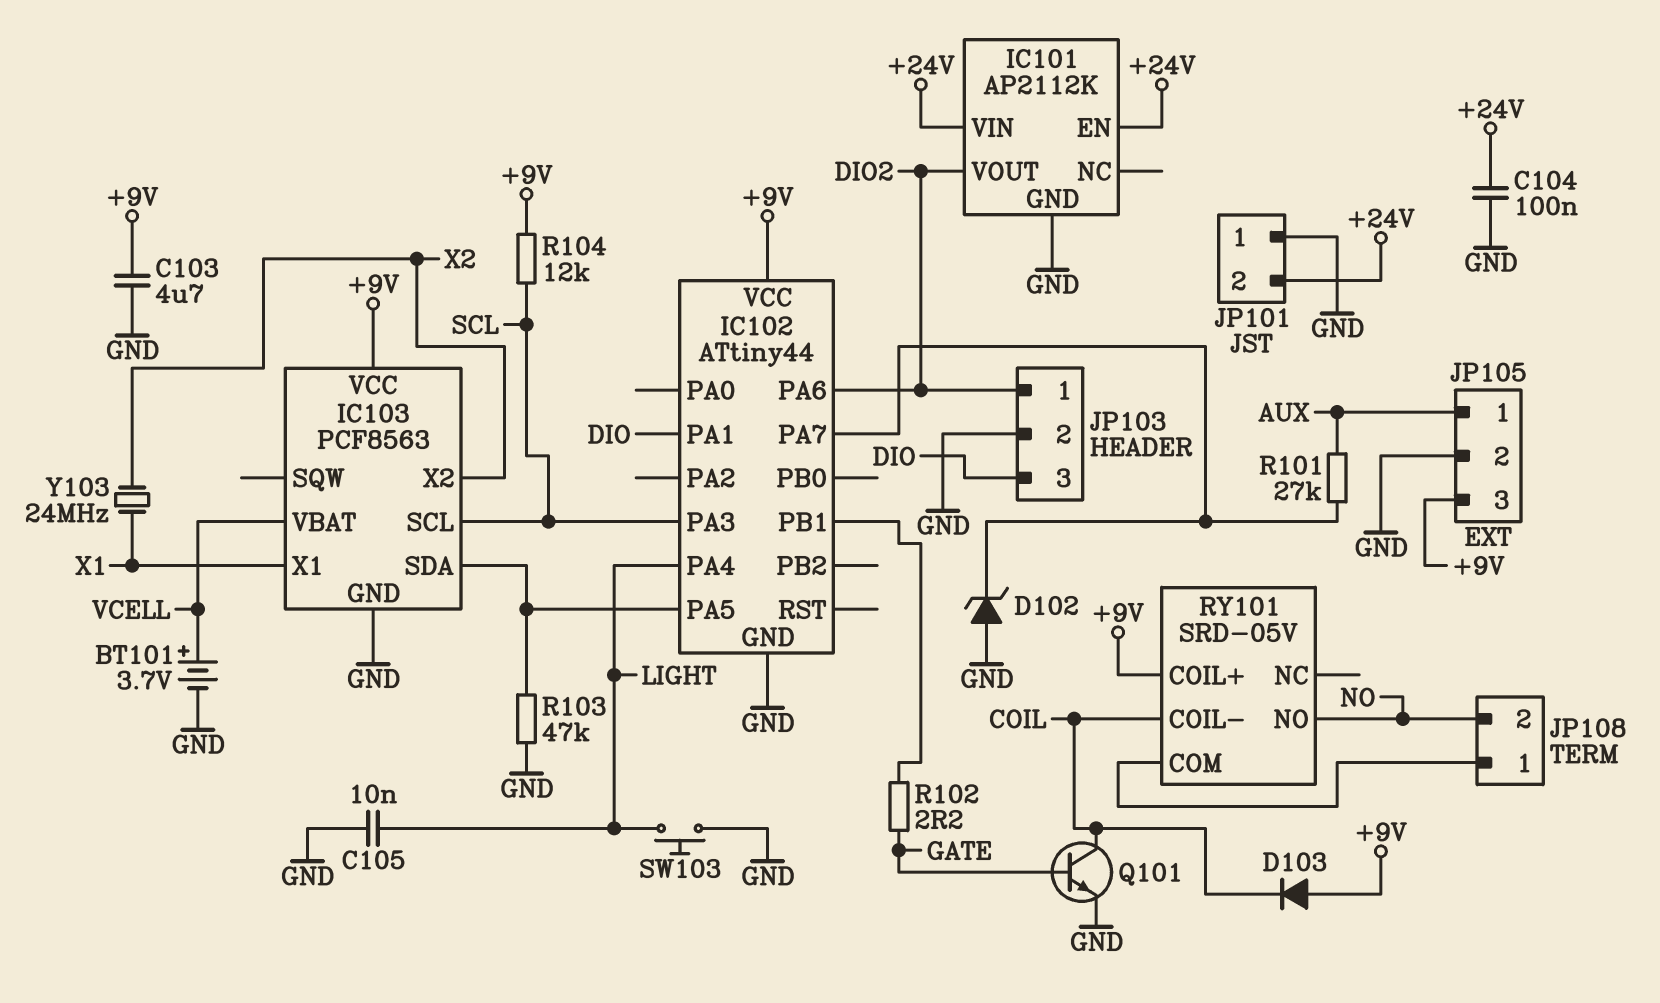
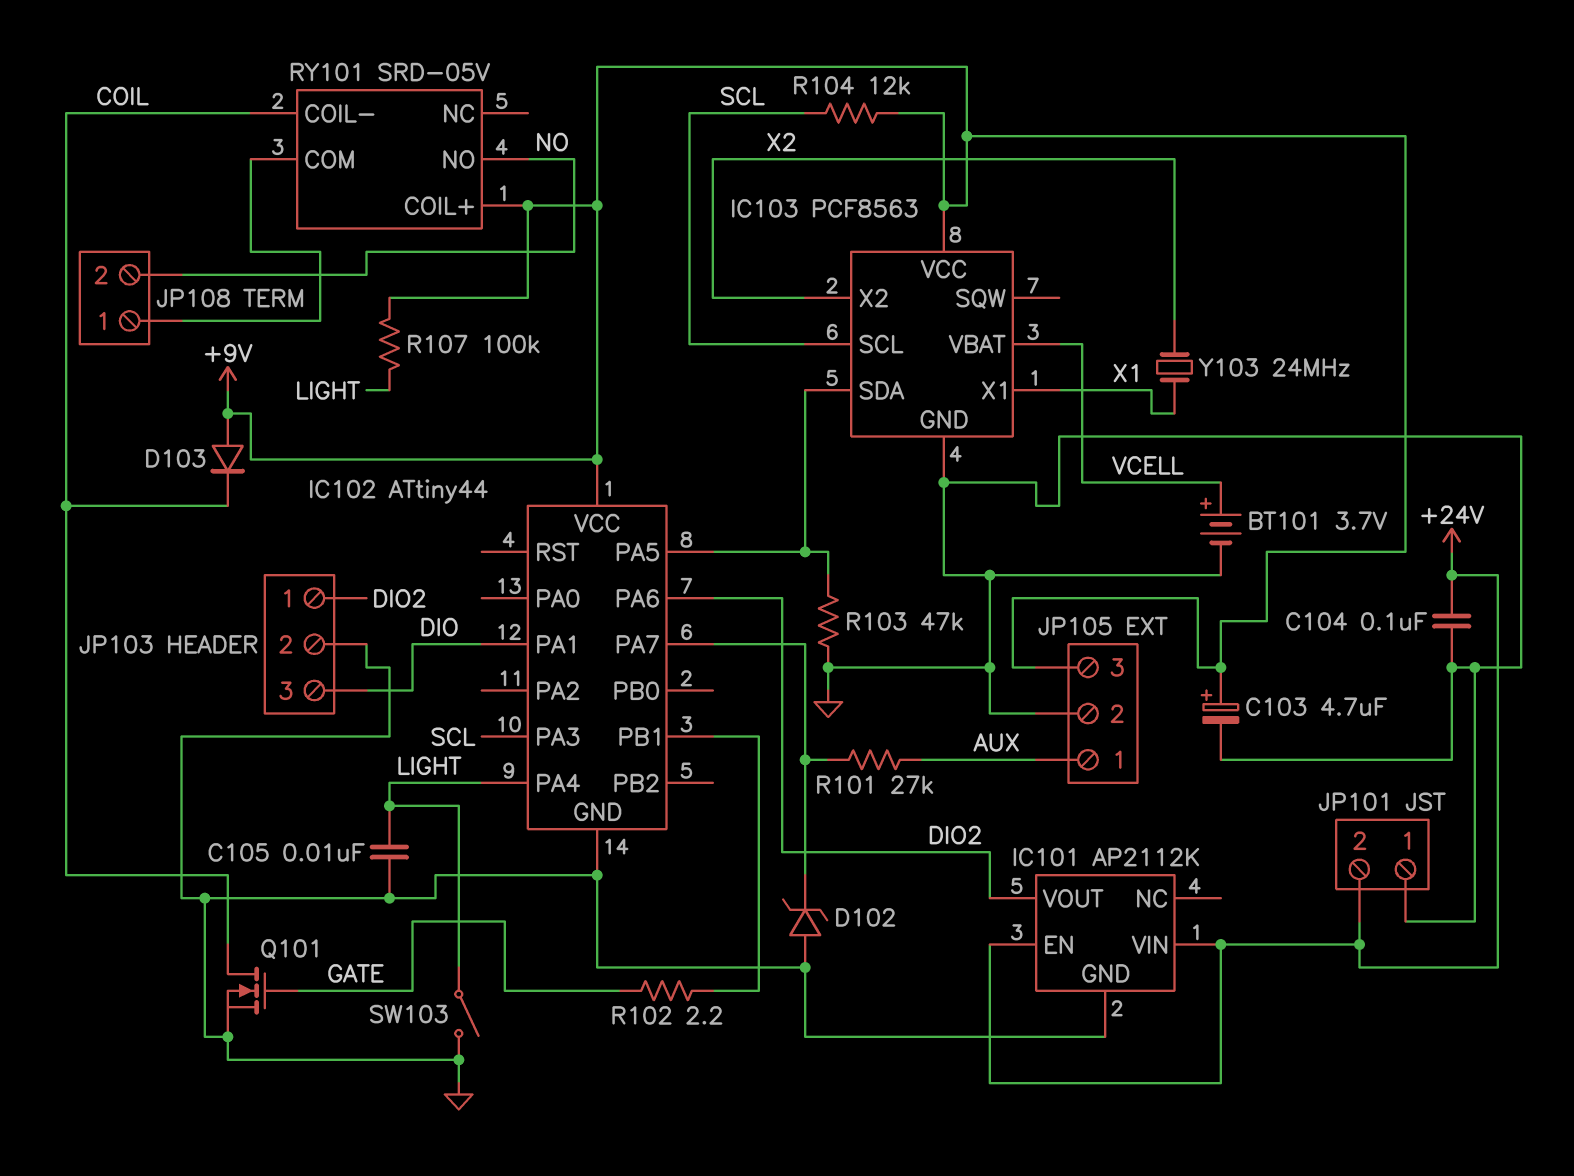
C103: 4.7uF (+9V, GND) -> 4.7uF (plus +9V, minus GND)
Q101: NPN (B GATE, C COIL, E GND) -> NMOS (G GATE, D COIL, S GND)
R107: none -> 100k (+9V, LIGHT)
SW103: button (GND, LIGHT) -> switch (GND, LIGHT)

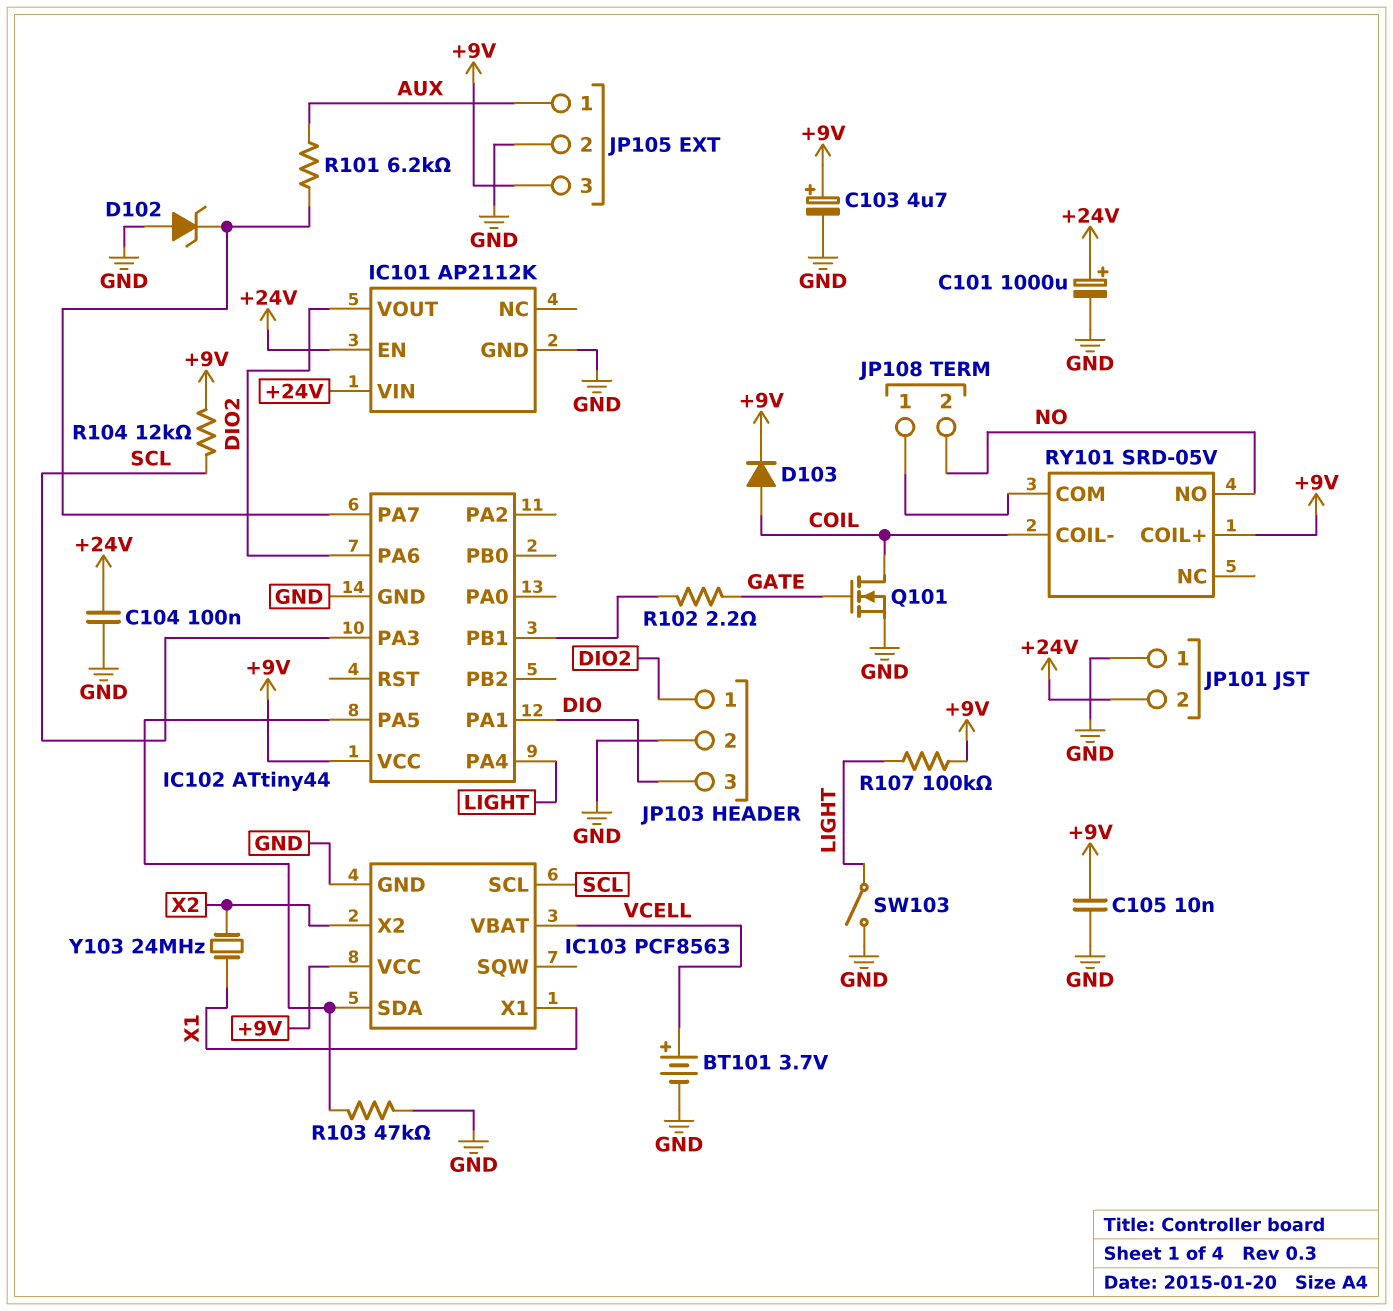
C101: none -> 1000uF (plus +24V, minus GND)
C105: 10nF (GND, LIGHT) -> 10nF (+9V, GND)
D103: diode (A +9V, K COIL) -> diode (A COIL, K +9V)
R101: 27k (AUX, IC102/PA7) -> 6.2k (AUX, IC102/PA7)

